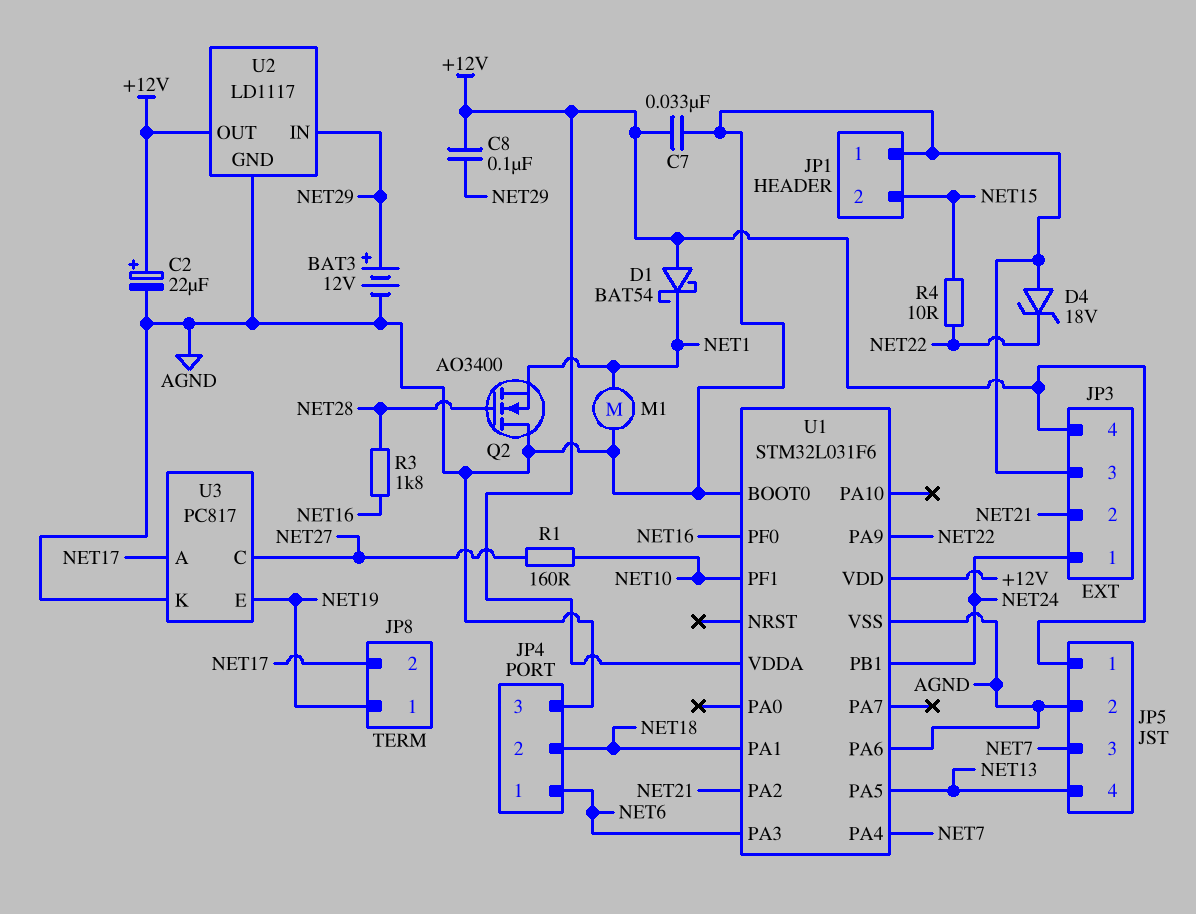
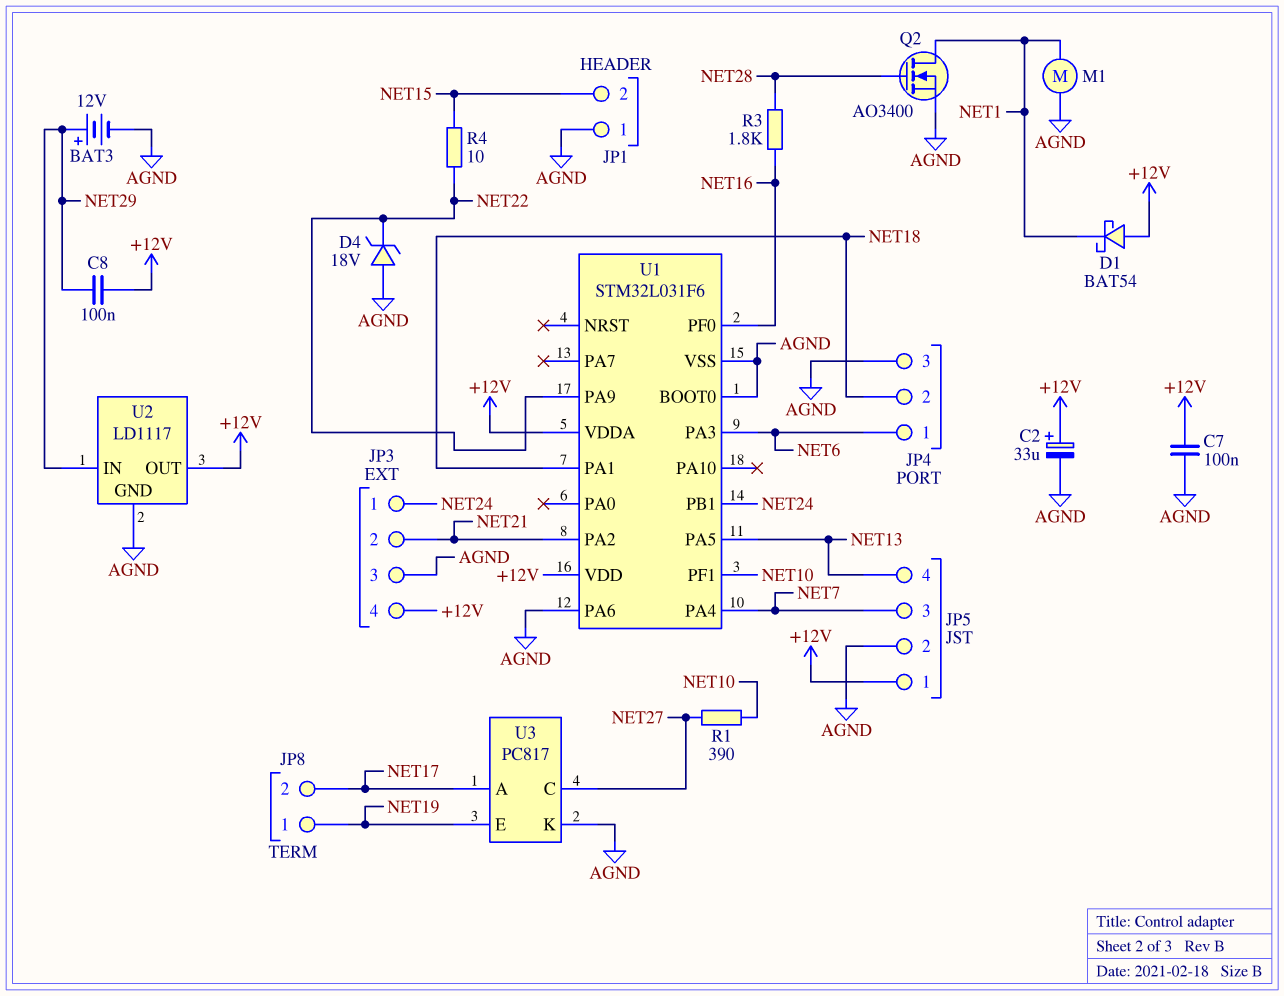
C2: 22uF (plus +12V, minus AGND) -> 33uF (plus +12V, minus AGND)
C7: 33nF (+12V, AGND) -> 100nF (+12V, AGND)
Q2: NMOS AO3400 (G NET28, D AGND, S NET1) -> NMOS AO3400 (G NET28, D NET1, S AGND)
R1: 160 (NET10, NET27) -> 390 (NET10, NET27)

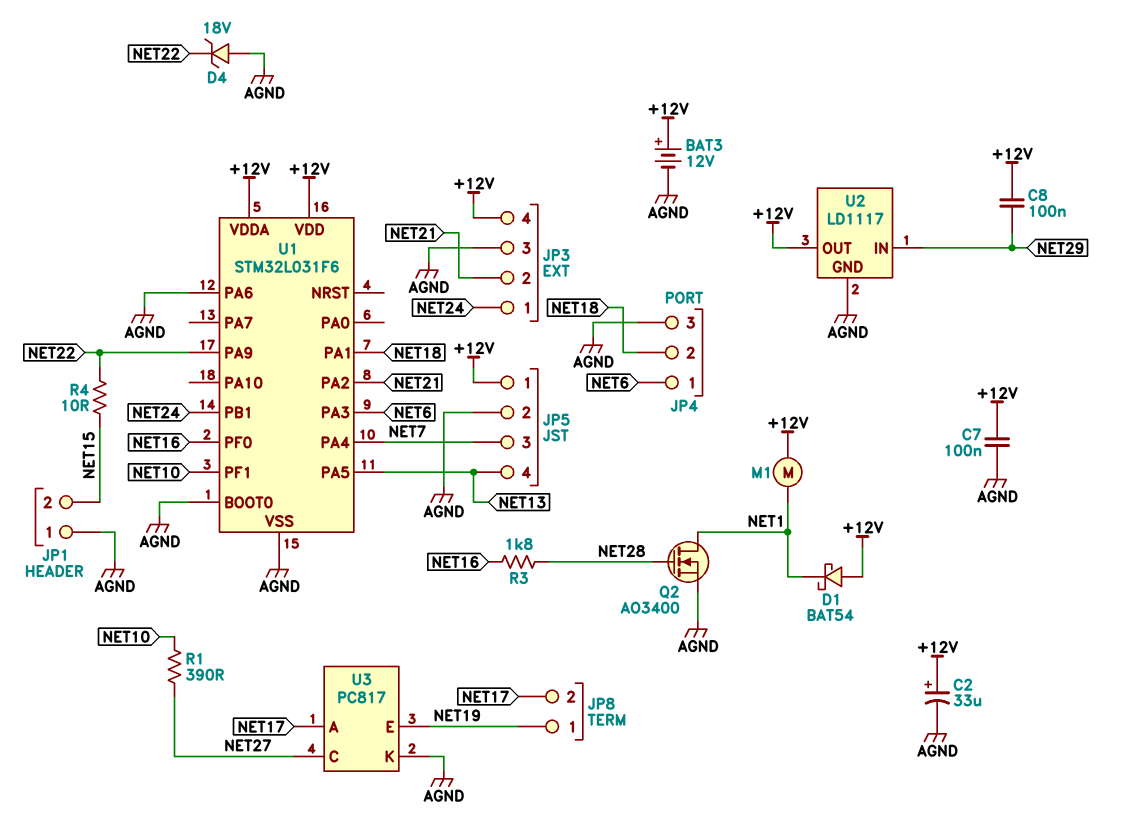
BAT3: 12V (plus NET29, minus AGND) -> 12V (plus +12V, minus AGND)
M1: motor (AGND, NET1) -> motor (+12V, NET1)

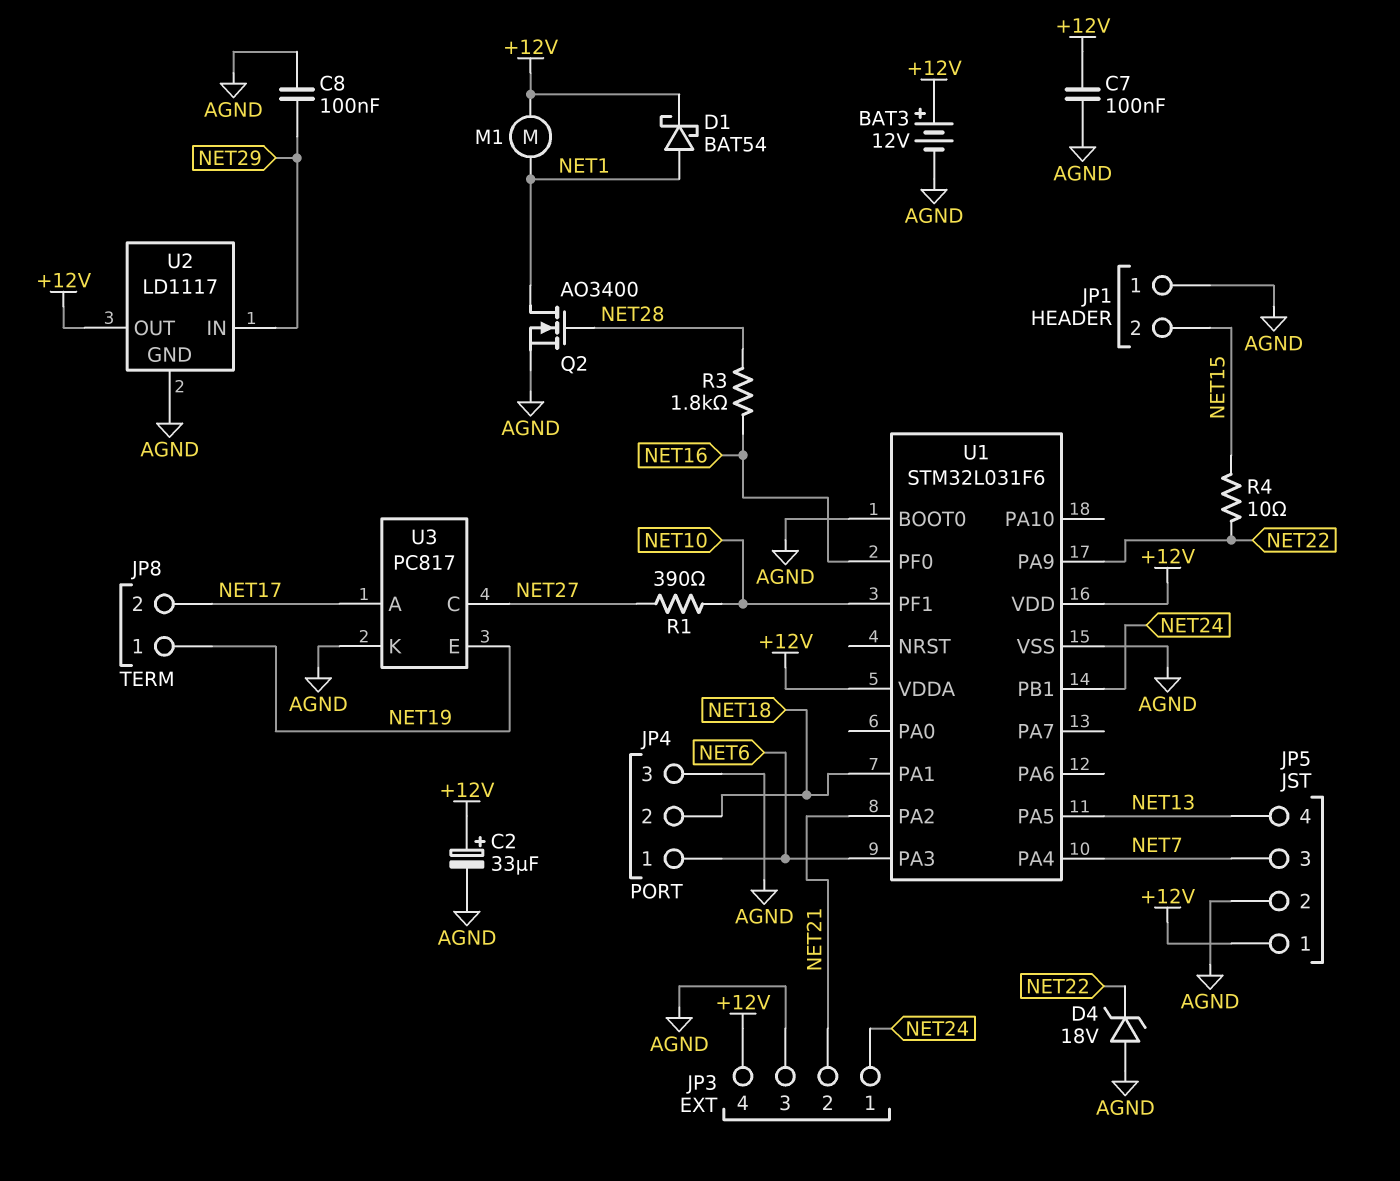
C8: 100nF (+12V, NET29) -> 100nF (AGND, NET29)
D1: schottky BAT54 (A +12V, K NET1) -> schottky BAT54 (A NET1, K +12V)
U1 pin PA6: AGND -> none

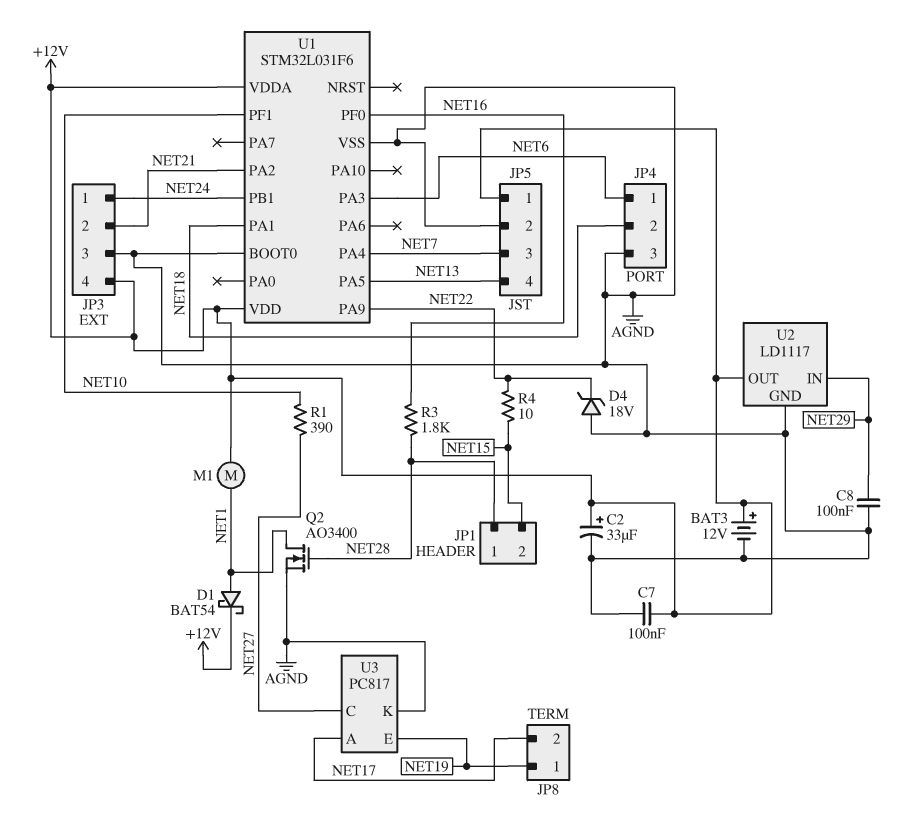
JP1 pin 1: AGND -> NET28

